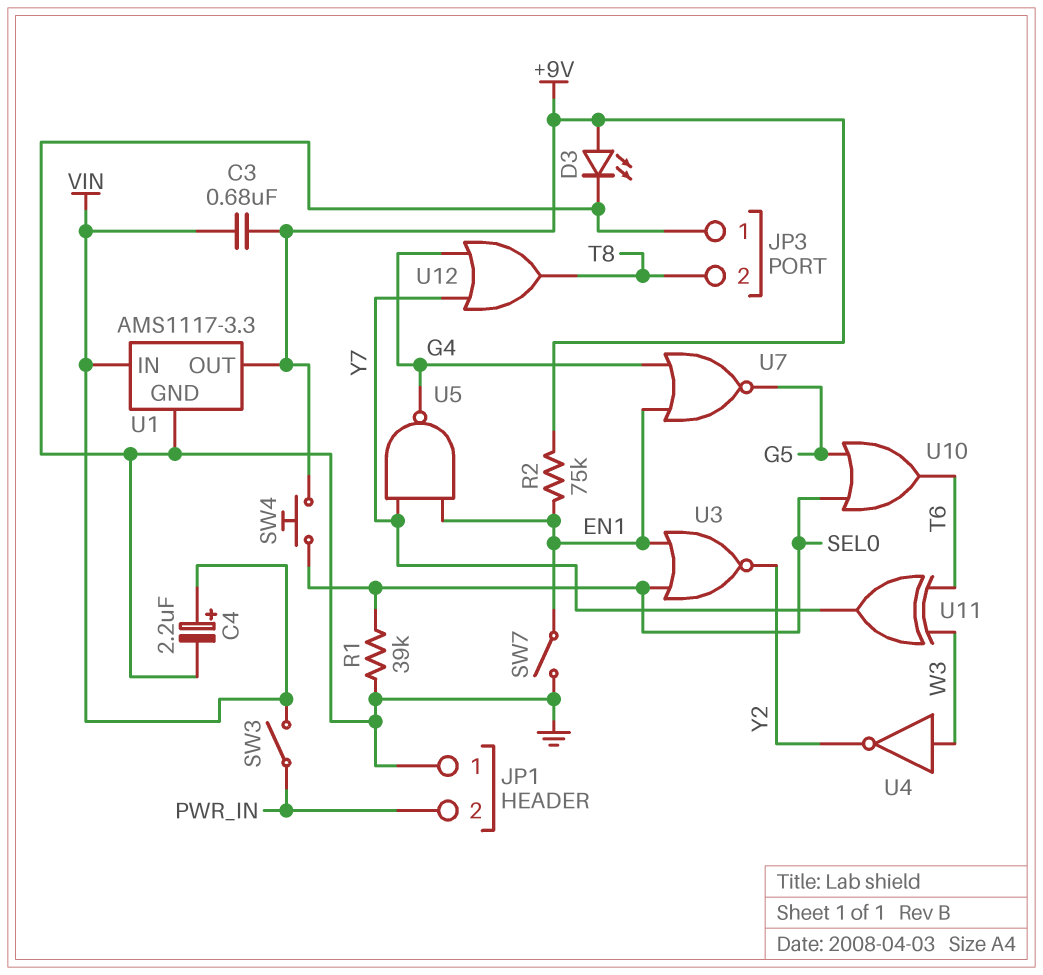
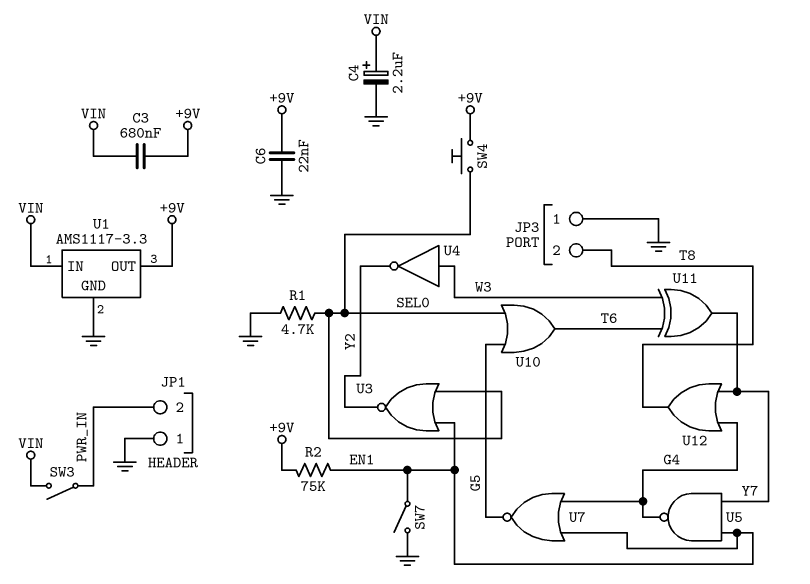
C6: none -> 22nF (+9V, GND)
D3: LED (A +9V, K GND) -> none
R1: 39k (GND, SEL0) -> 4.7k (GND, SEL0)

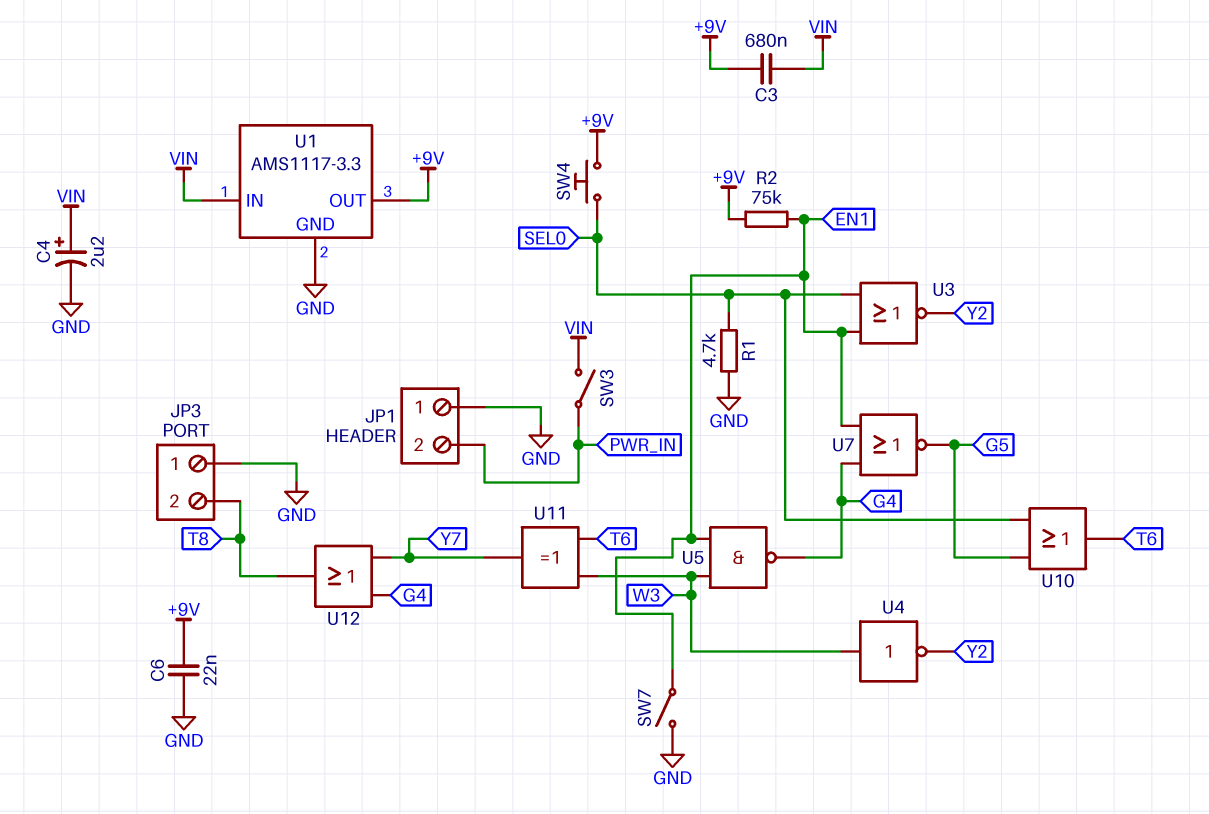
U5: NAND (in EN1, in Y7, out G4) -> NAND (in EN1, in W3, out G4)

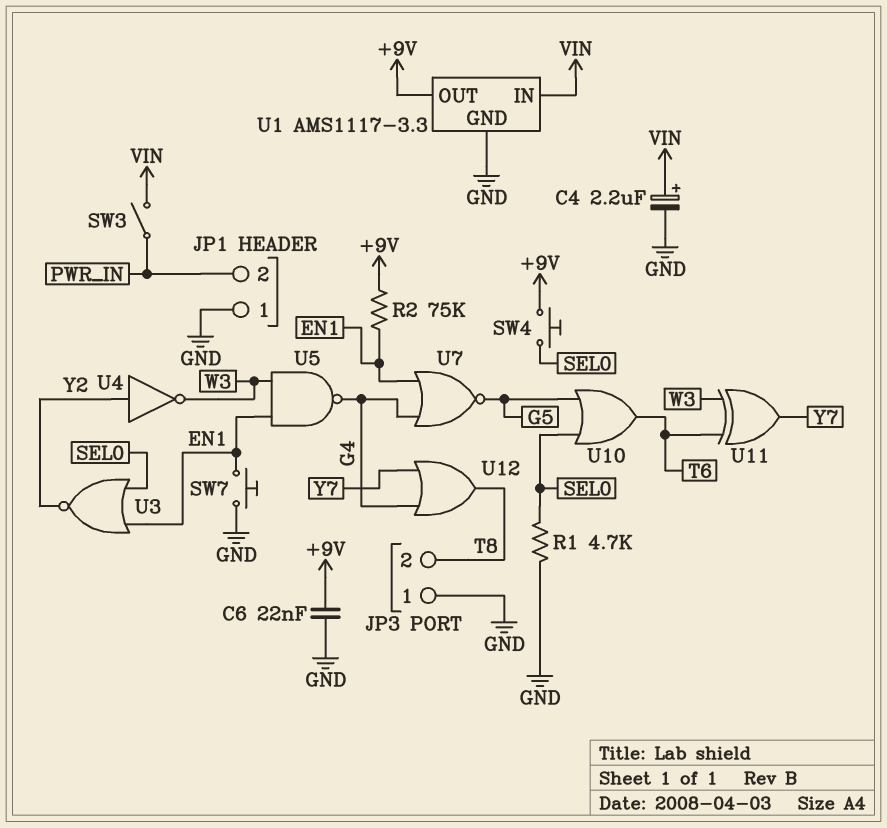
C3: 680nF (+9V, VIN) -> none
SW7: switch (EN1, GND) -> button (EN1, GND)
U4: NOT (in W3, out Y2) -> NOT (in Y2, out W3)

